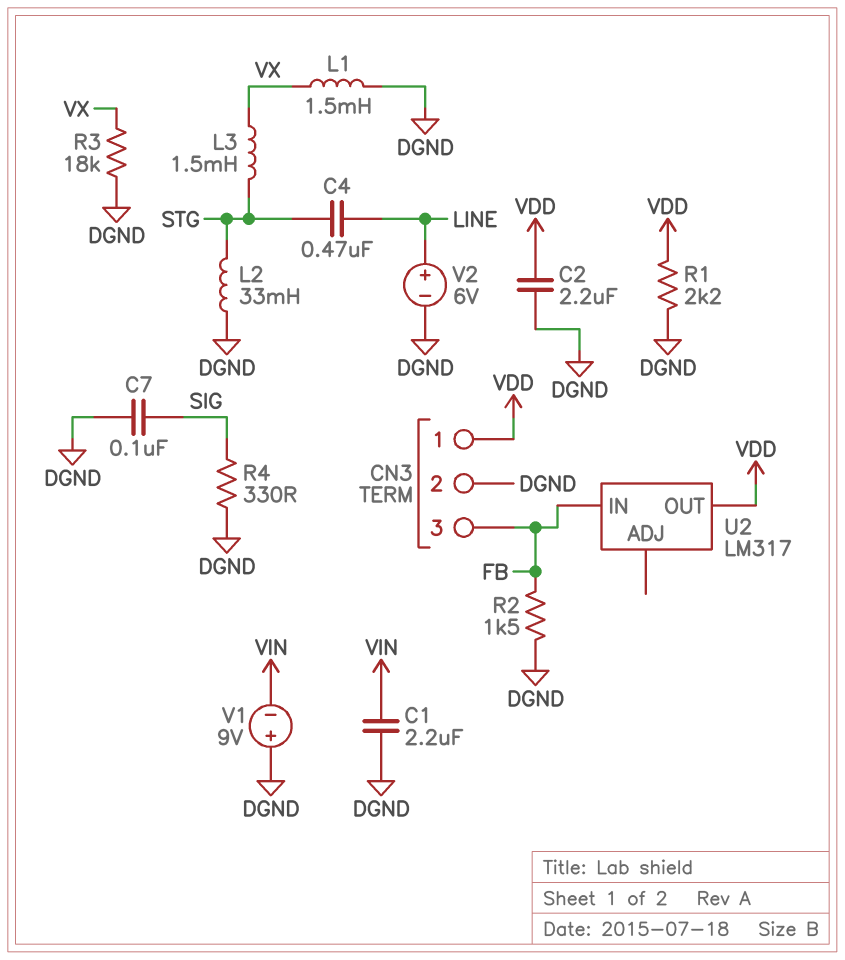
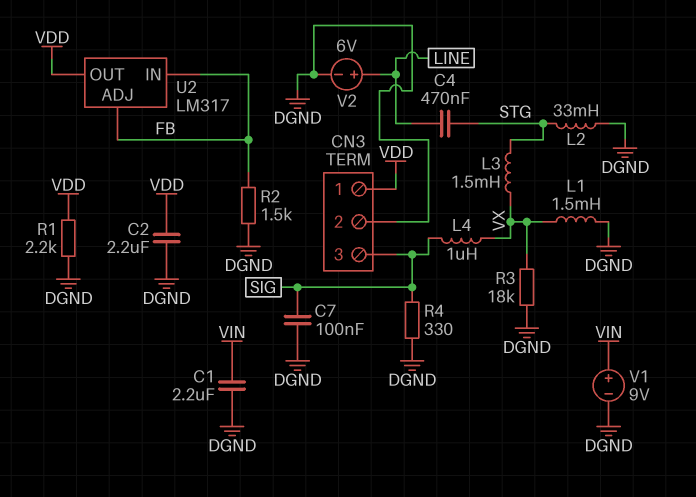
CN3 pin 3: FB -> SIG
L4: none -> 1uH (SIG, VX)
U2 pin ADJ: none -> FB
V1: 9V (plus DGND, minus VIN) -> 9V (plus VIN, minus DGND)

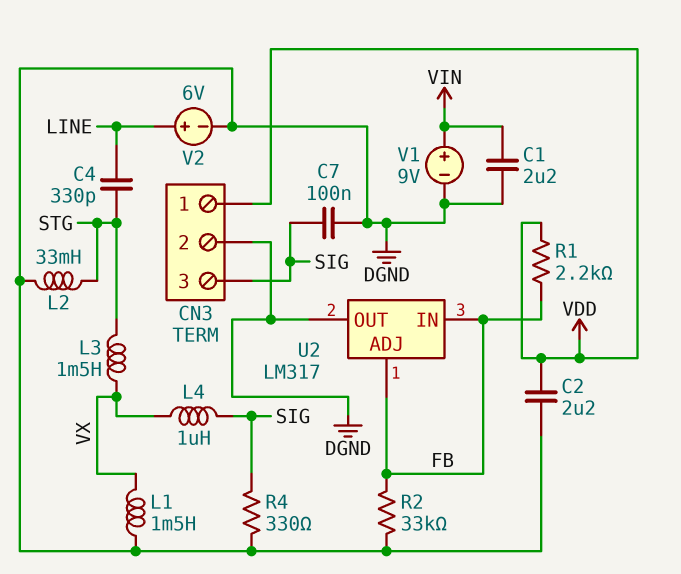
C4: 470nF (LINE, STG) -> 330pF (LINE, STG)
R1: 2.2k (DGND, VDD) -> 2.2k (FB, VDD)
R2: 1.5k (DGND, FB) -> 33k (DGND, FB)
R3: 18k (DGND, VX) -> none
U2 pin OUT: VDD -> DGND

